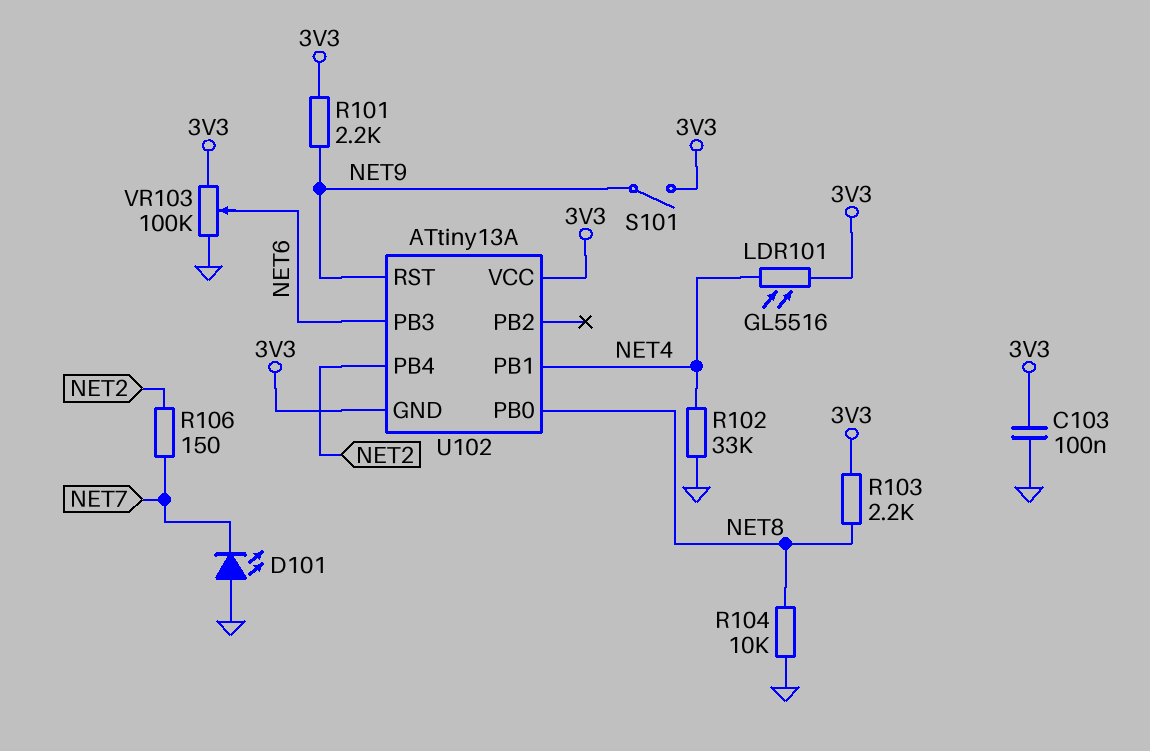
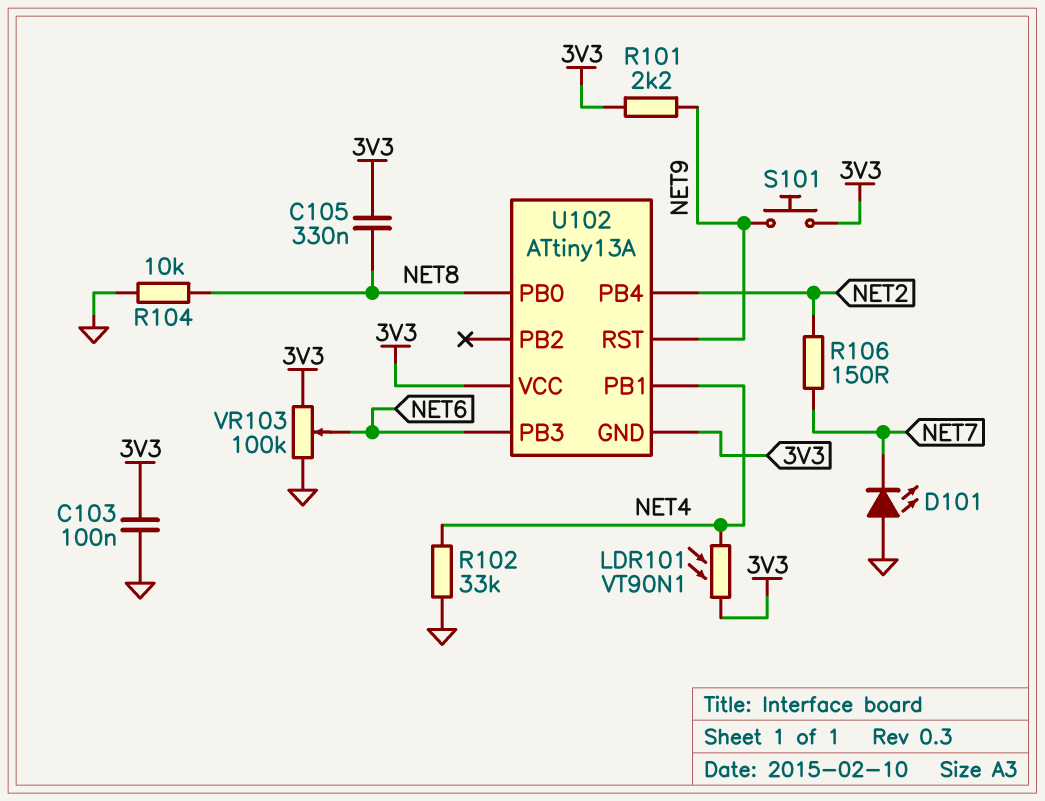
C105: none -> 330nF (3V3, NET8)
LDR101: GL5516 (3V3, NET4) -> VT90N1 (3V3, NET4)
R103: 2.2k (3V3, NET8) -> none
S101: switch (3V3, NET9) -> button (3V3, NET9)

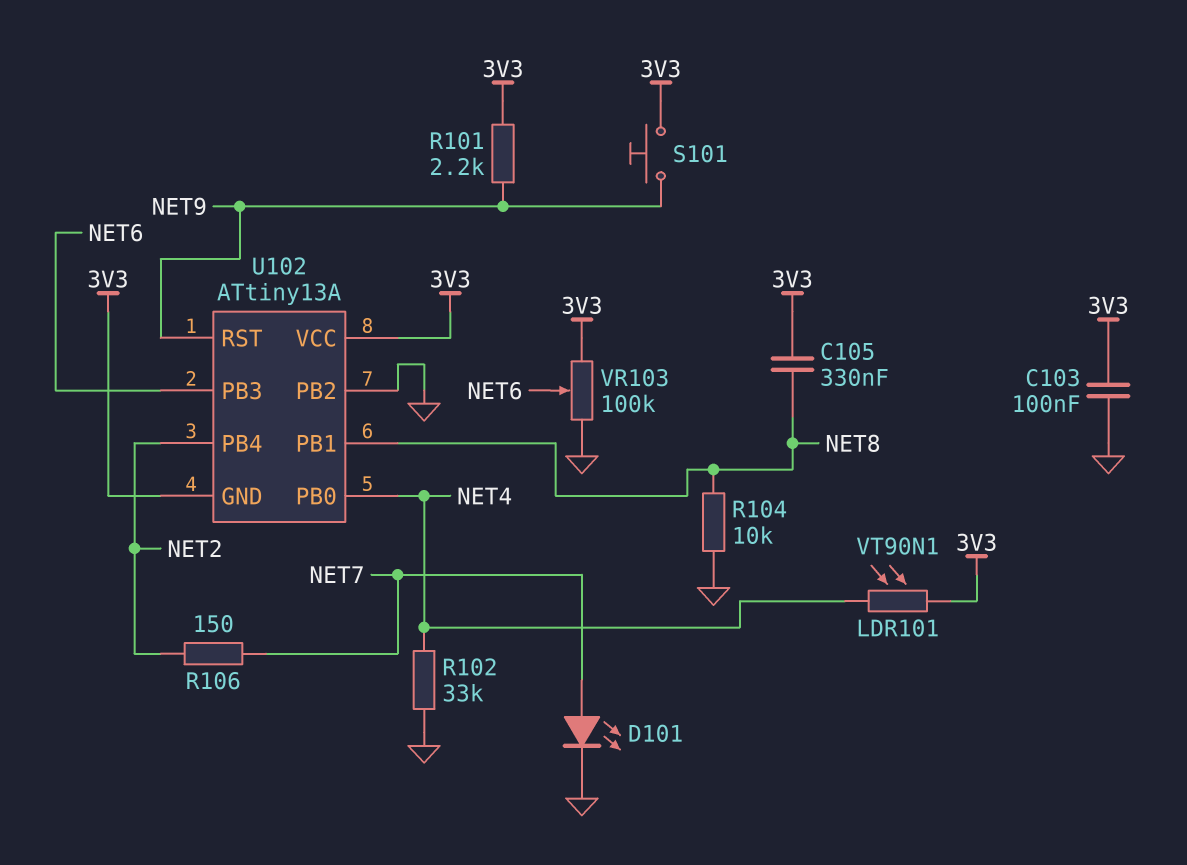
D101: LED (A GND, K NET7) -> LED (A NET7, K GND)
U102 pin PB0: NET8 -> NET4
U102 pin PB1: NET4 -> NET8
U102 pin PB2: none -> GND

